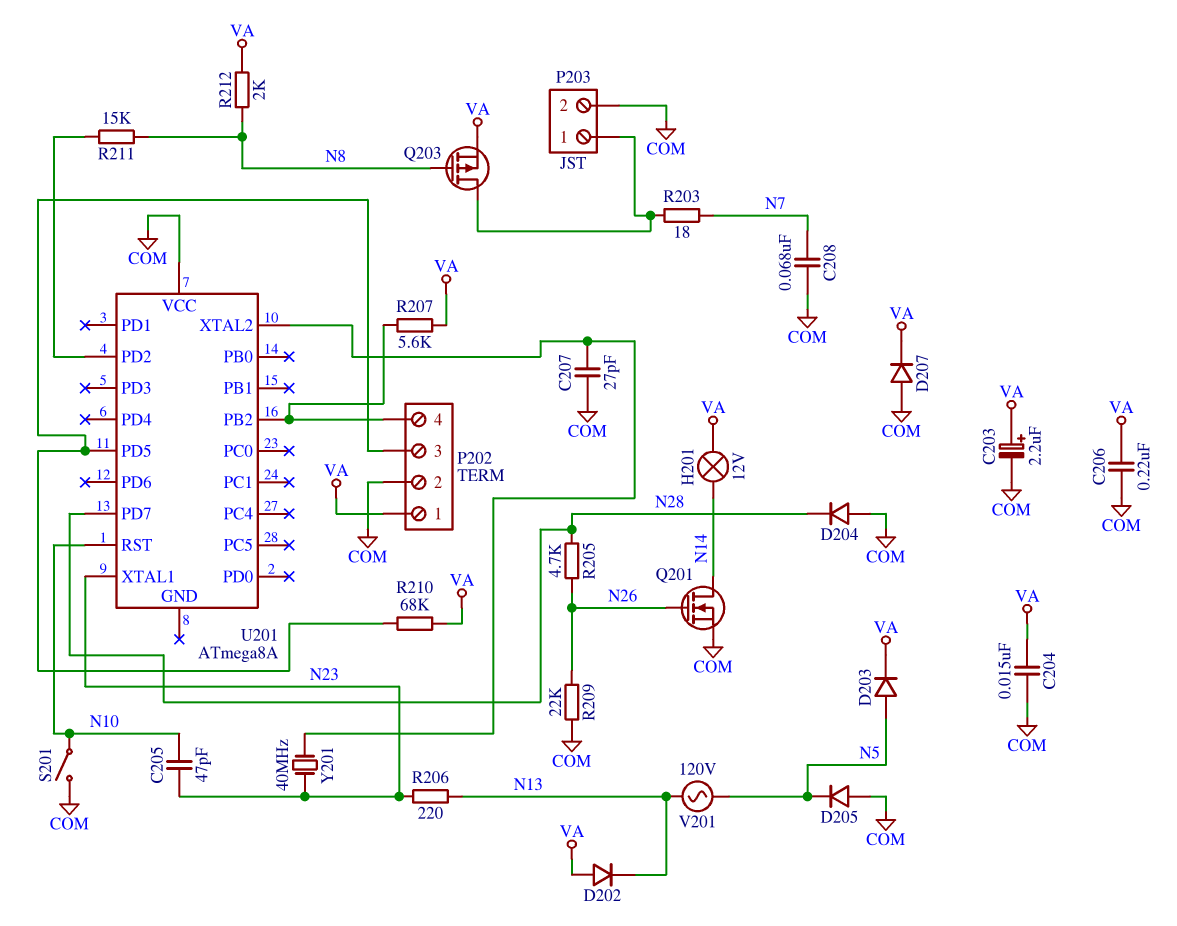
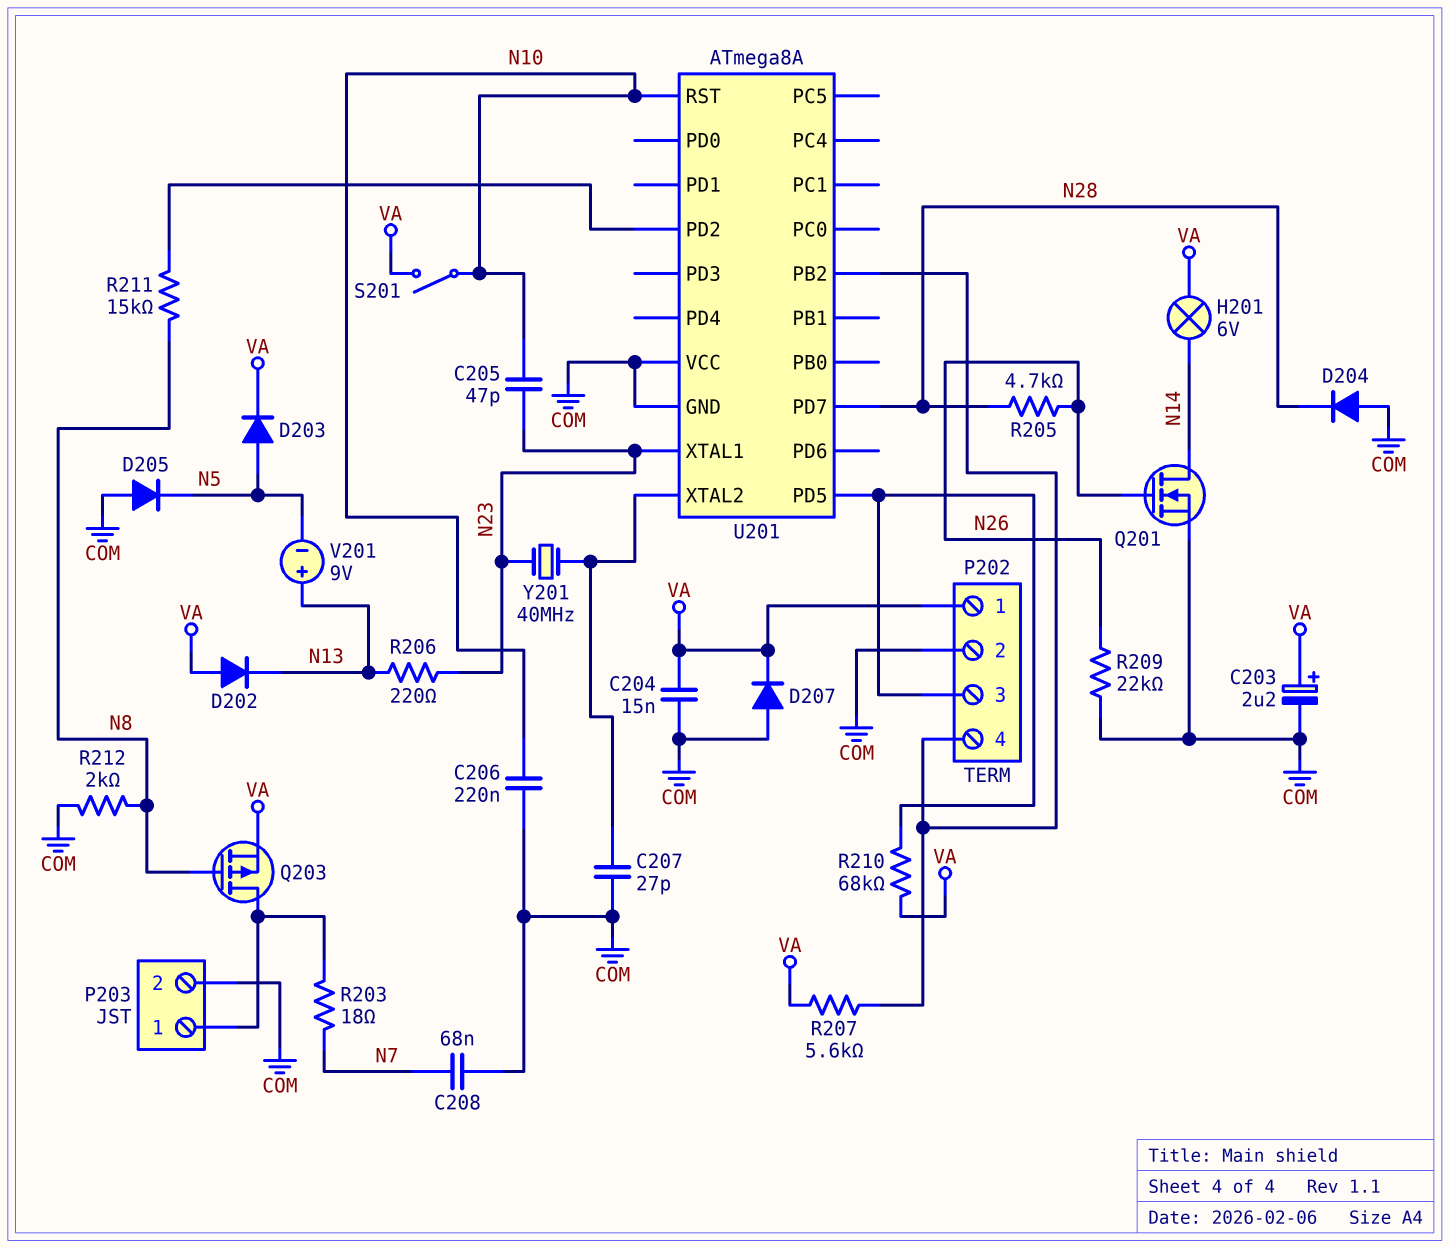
C206: 220nF (COM, VA) -> 220nF (COM, N10)
H201: lamp 12V (N14, VA) -> lamp 6V (N14, VA)
R212: 2k (N8, VA) -> 2k (COM, N8)
S201: switch (COM, N10) -> switch (N10, VA)
U201 pin GND: none -> COM
V201: AC 120V (N5, N13) -> 9V (plus N13, minus N5)

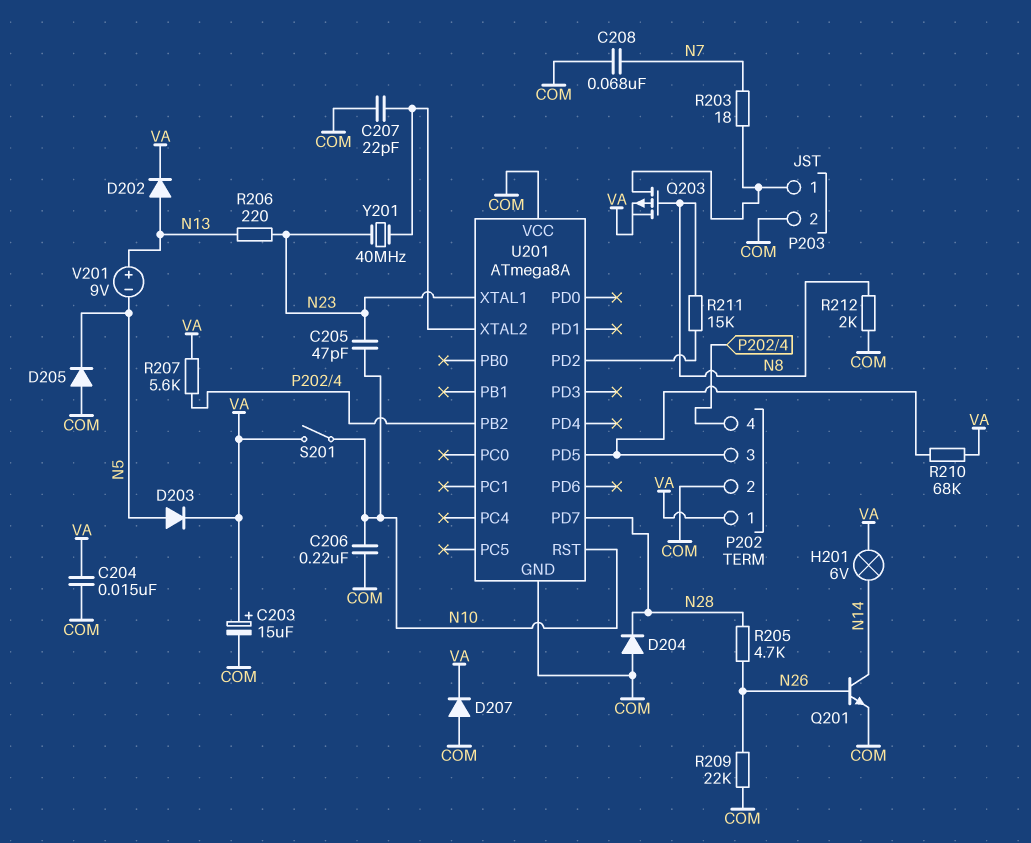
C203: 2.2uF (plus VA, minus COM) -> 15uF (plus VA, minus COM)
C207: 27pF (COM, U201/XTAL2) -> 22pF (COM, U201/XTAL2)
D202: diode (A VA, K N13) -> diode (A N13, K VA)
Q201: NMOS (G N26, D N14, S COM) -> NPN (B N26, C N14, E COM)

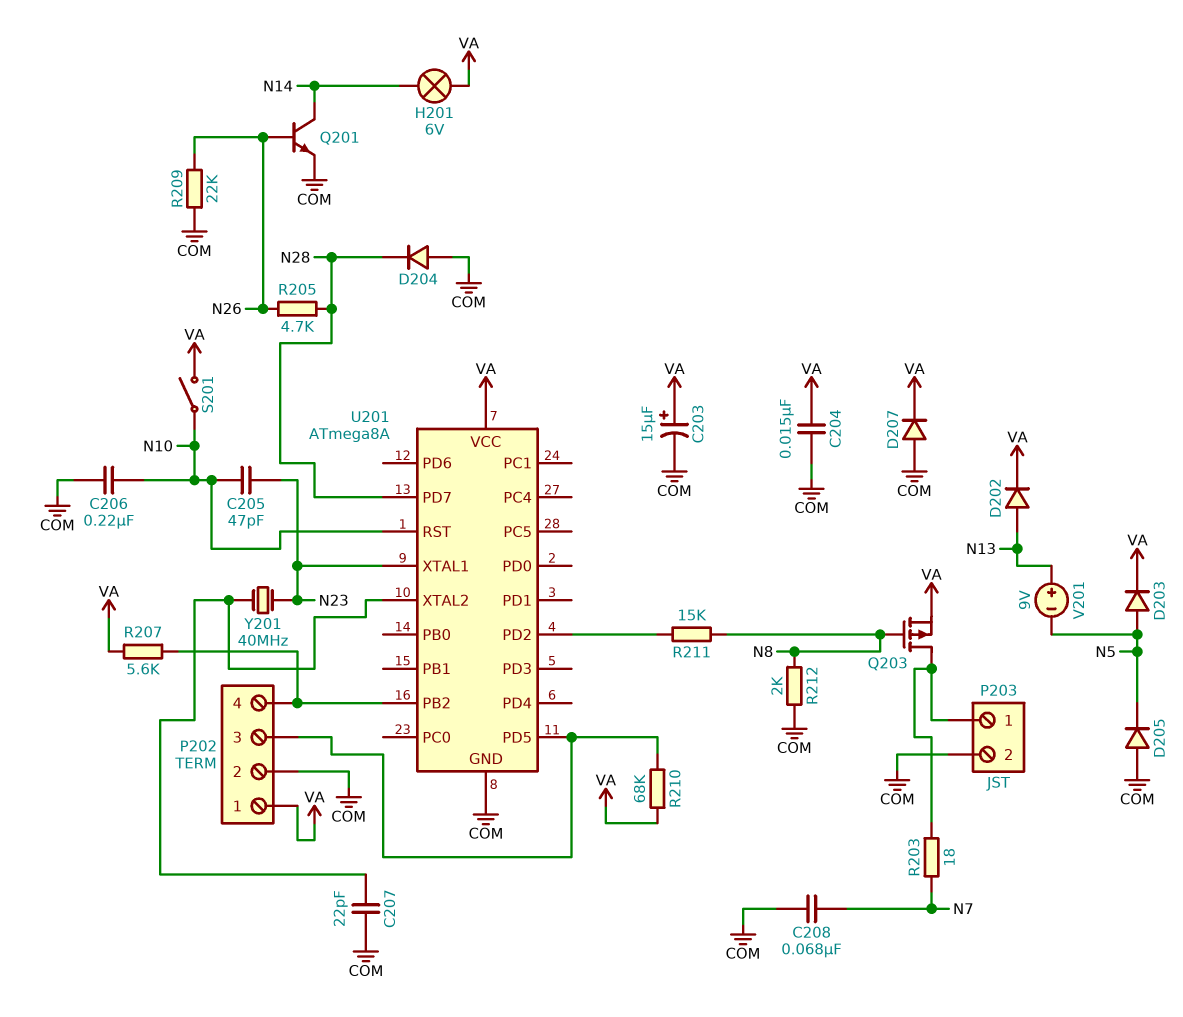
R206: 220 (N13, N23) -> none
U201 pin VCC: COM -> VA

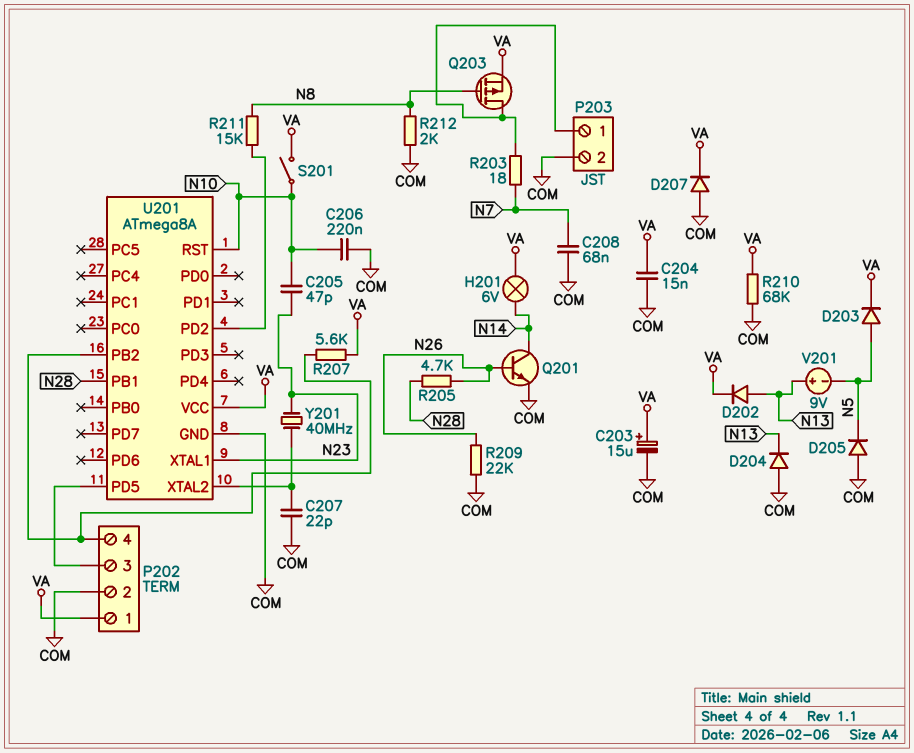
D204: diode (A COM, K N28) -> diode (A COM, K N13)
R210: 68k (P202/3, VA) -> 68k (COM, VA)
U201 pin PB1: none -> N28
U201 pin PD7: N28 -> none

